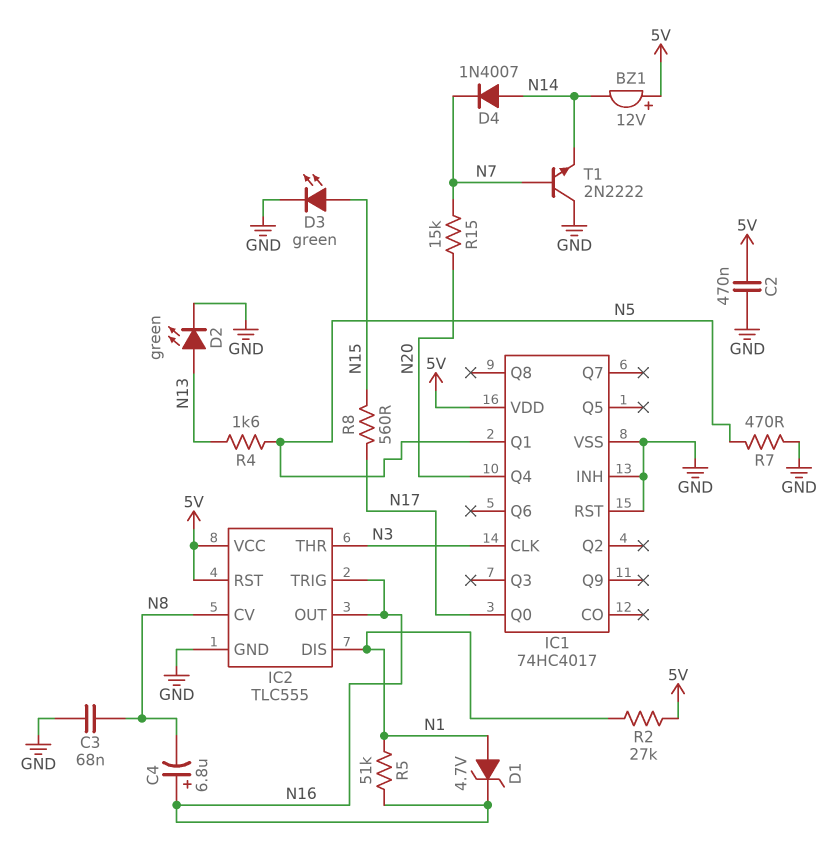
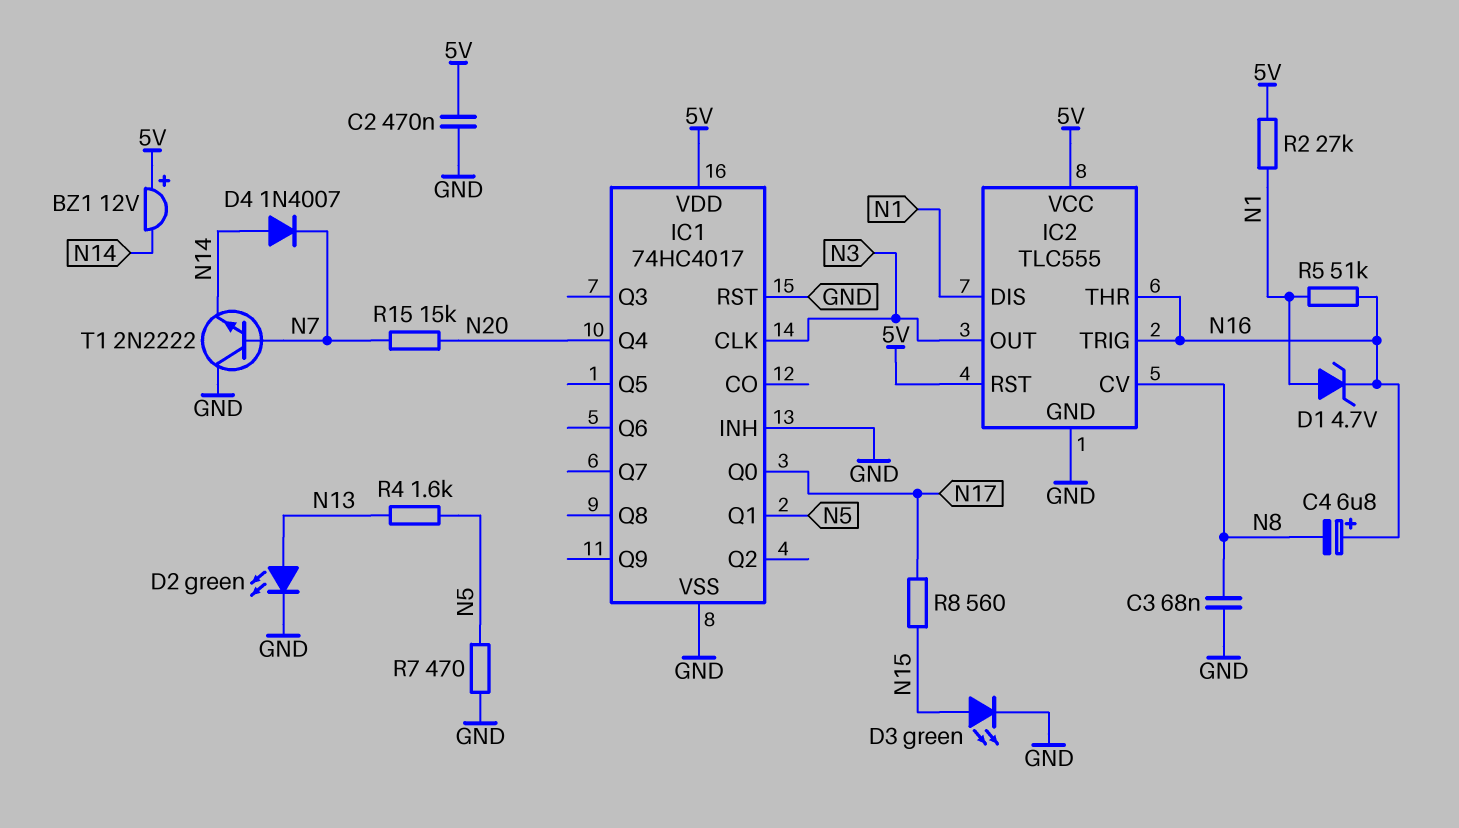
IC2 pin OUT: N16 -> N3
IC2 pin THR: N3 -> N16

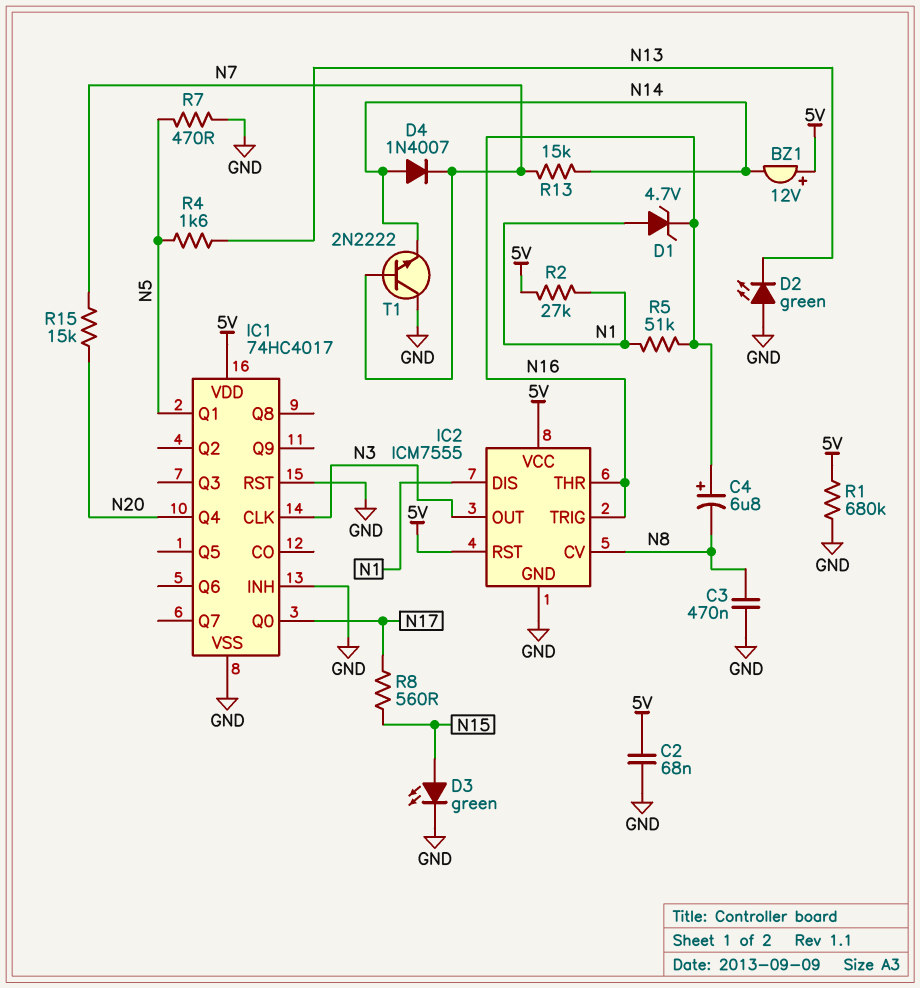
C2: 470nF (5V, GND) -> 68nF (5V, GND)
C3: 68nF (GND, N8) -> 470nF (GND, N8)
D2: LED green (A N13, K GND) -> LED green (A GND, K N13)
IC2: TLC555 -> ICM7555
R1: none -> 680k (5V, GND)
R13: none -> 15k (N7, N14)

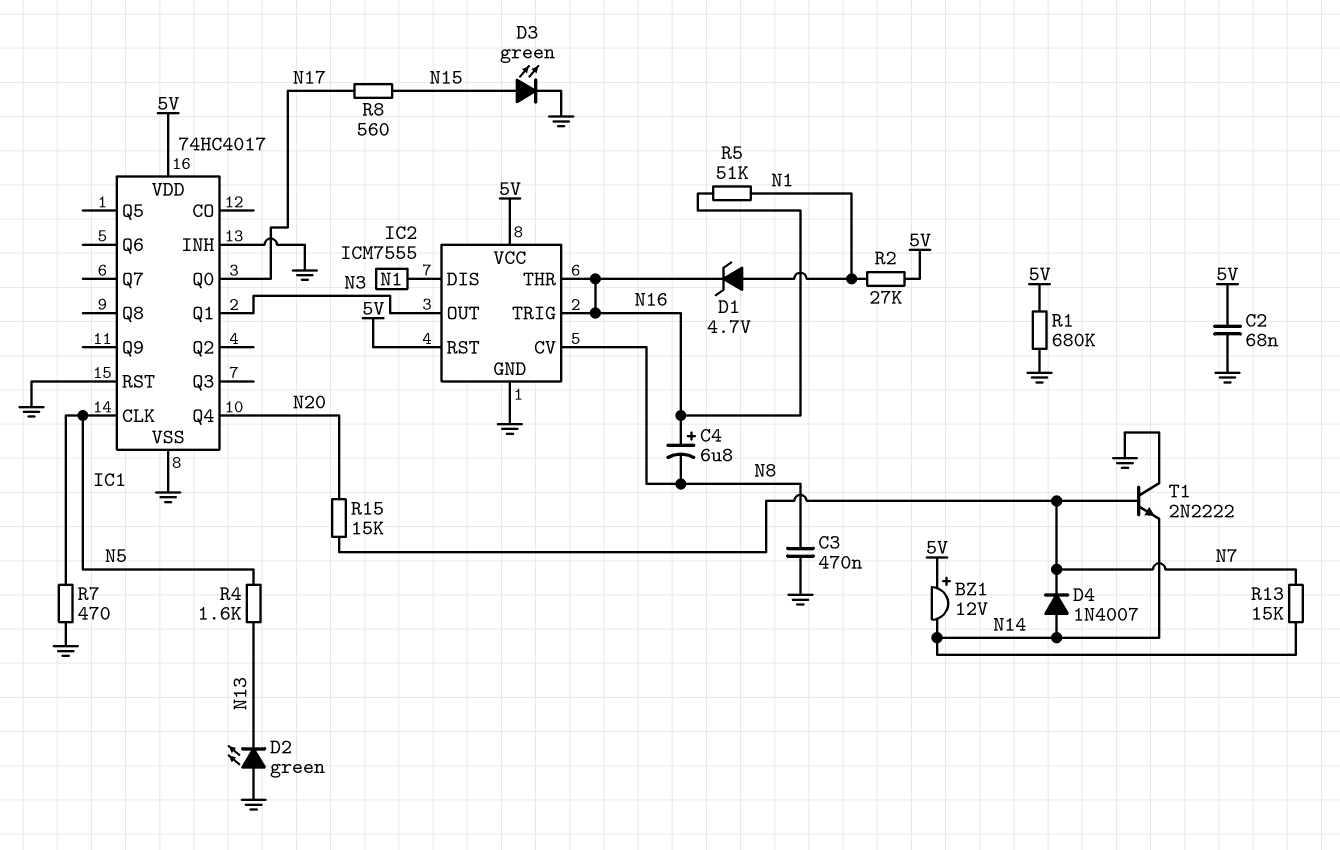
IC1 pin CLK: N3 -> N5
IC1 pin Q1: N5 -> N3

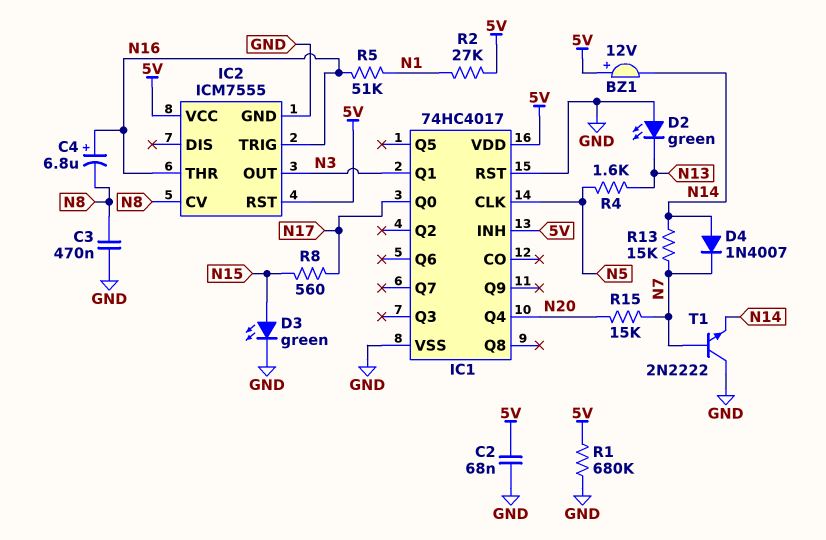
D1: zener 4.7V (A N1, K N16) -> none
IC1 pin INH: GND -> 5V
IC2 pin DIS: N1 -> none
R7: 470 (GND, N5) -> none

